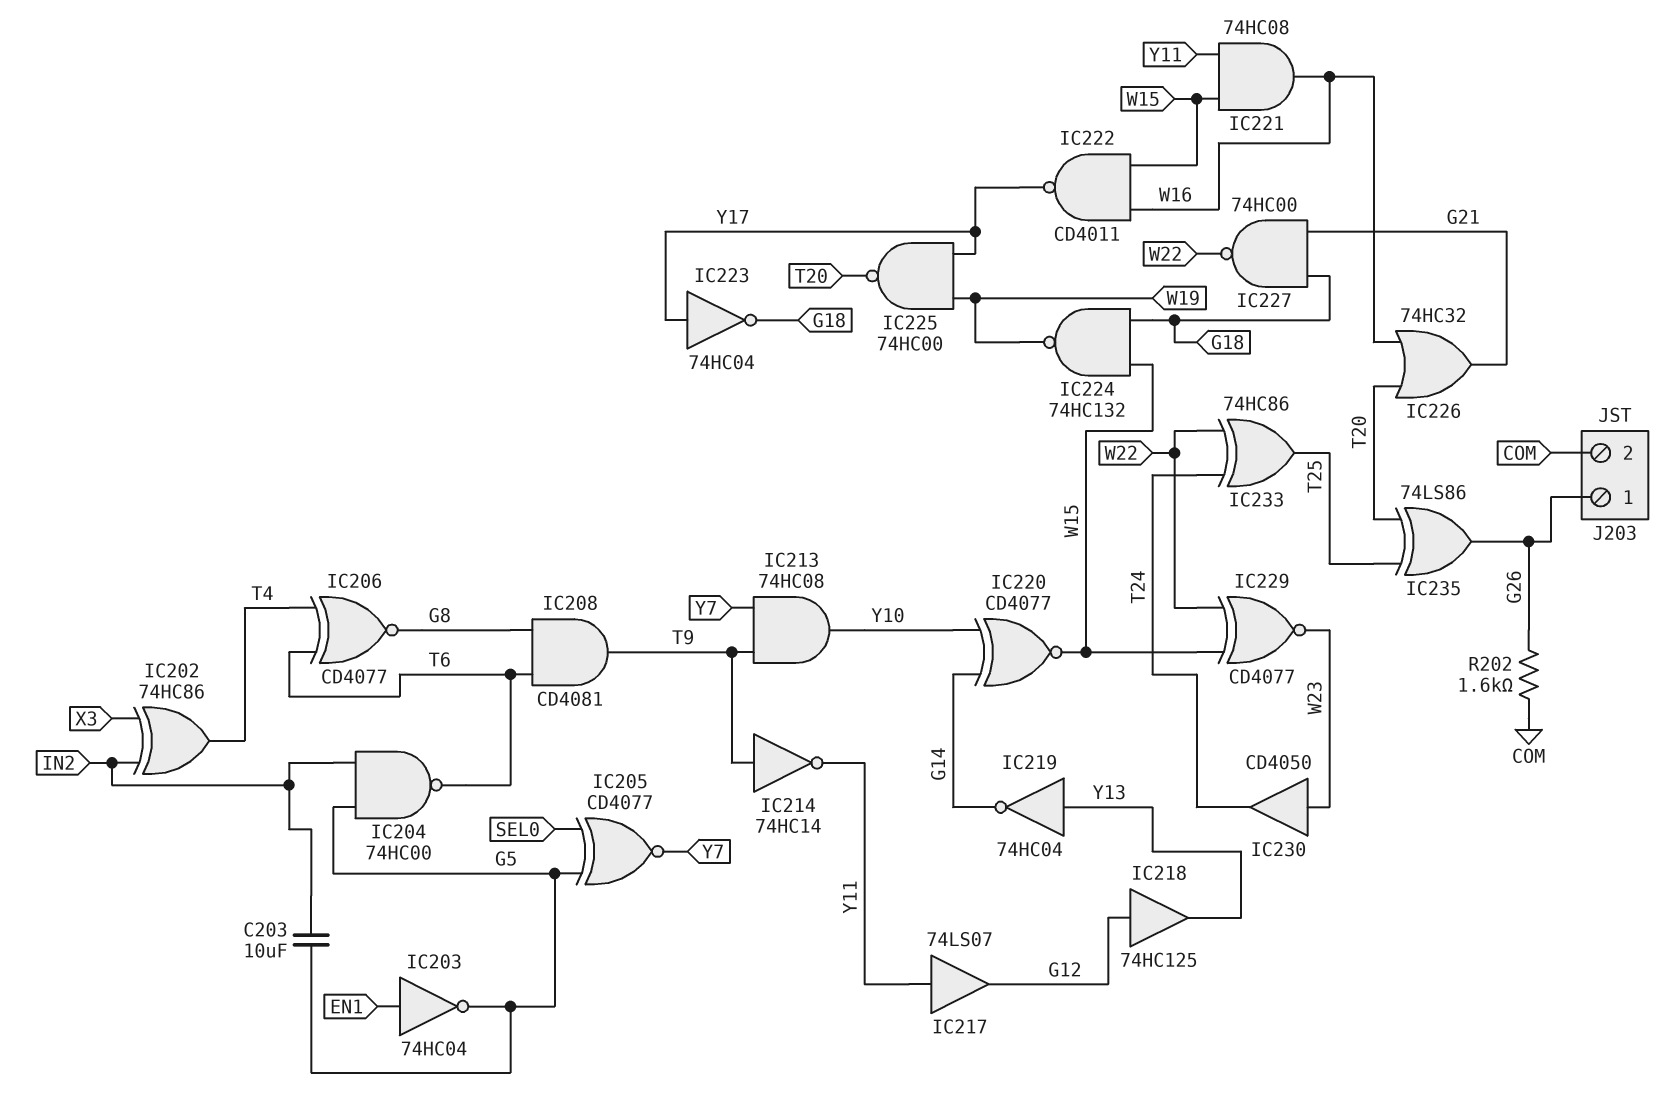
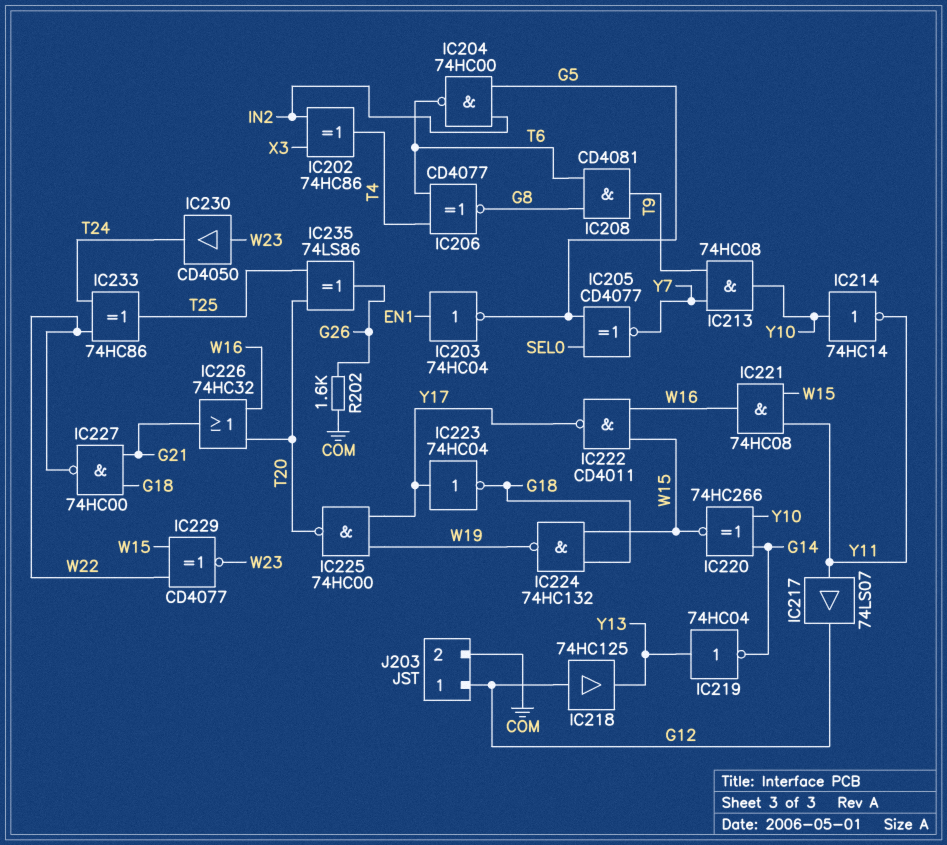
C203: 10uF (G5, IN2) -> none
IC214: NOT 74HC14 (in T9, out Y11) -> NOT 74HC14 (in Y10, out Y11)
IC220: XNOR CD4077 (in G14, in Y10, out W15) -> XNOR 74HC266 (in G14, in Y10, out W15)
J203 pin 1: G26 -> G12

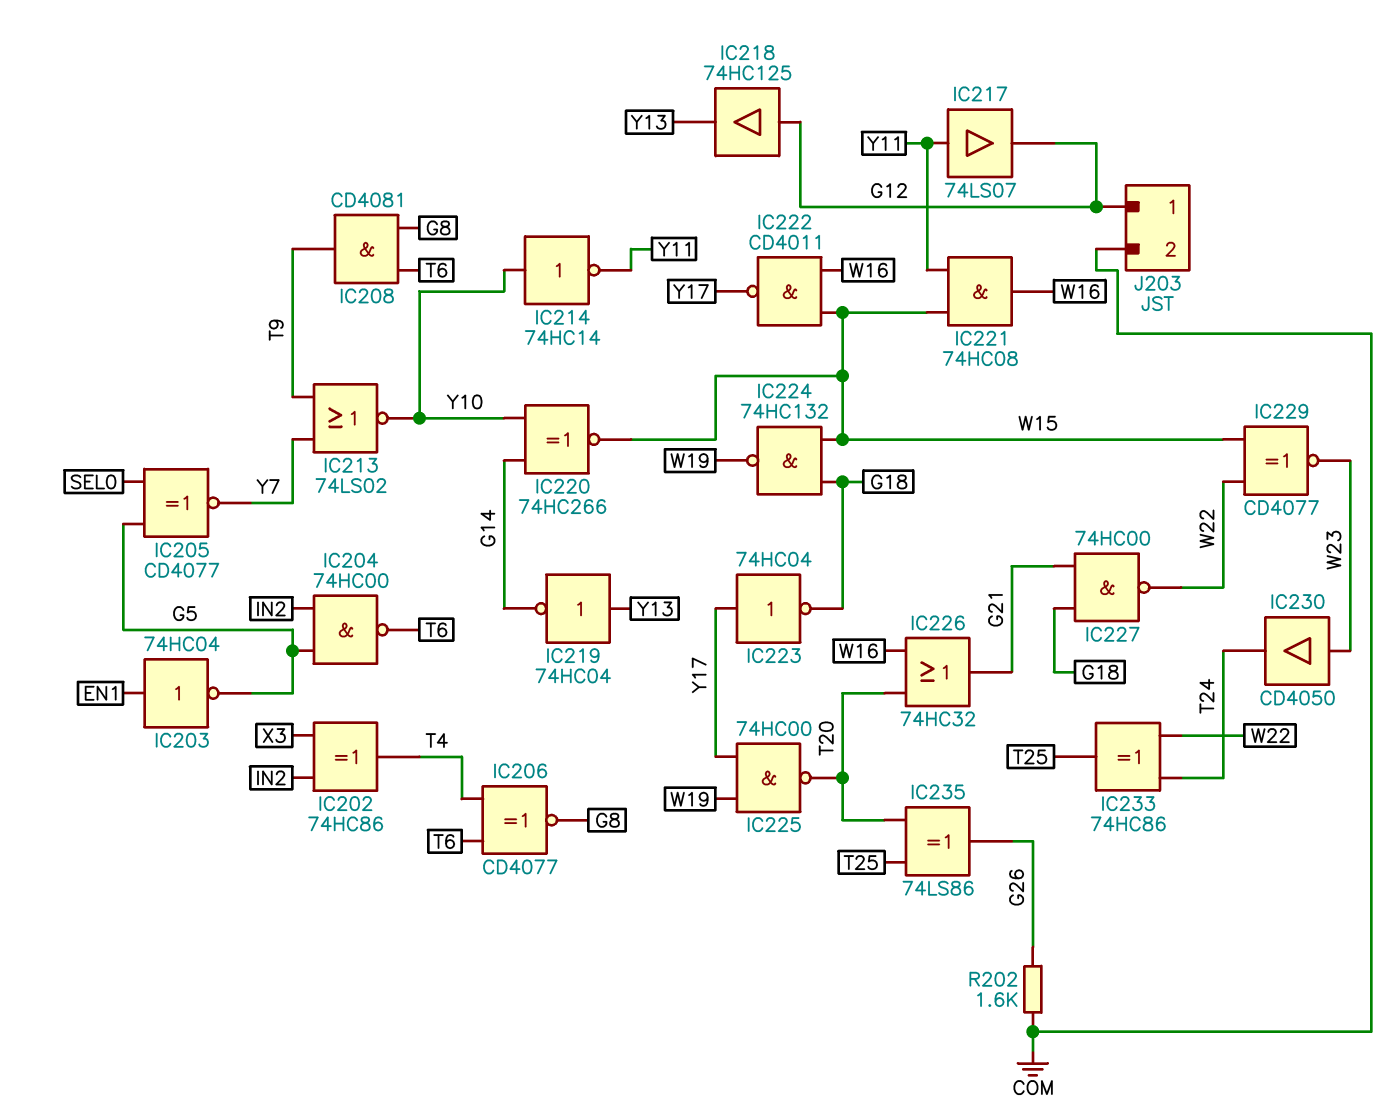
IC213: AND 74HC08 (in T9, in Y7, out Y10) -> NOR 74LS02 (in T9, in Y7, out Y10)

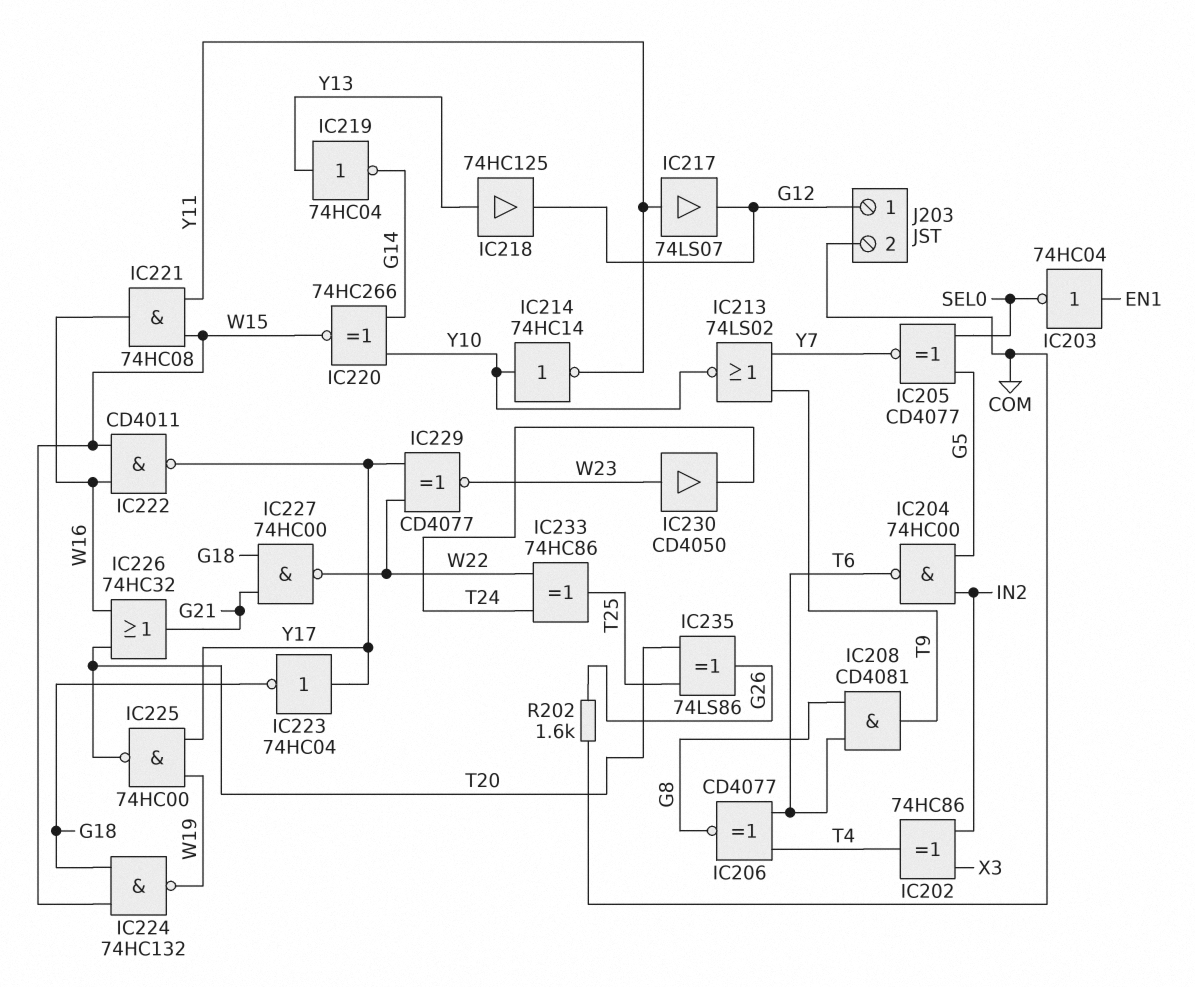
IC203: NOT 74HC04 (in EN1, out G5) -> NOT 74HC04 (in EN1, out SEL0)
IC218: buffer 74HC125 (in G12, out Y13) -> buffer 74HC125 (in Y13, out G12)
IC229: XNOR CD4077 (in W15, in W22, out W23) -> XNOR CD4077 (in W22, in Y17, out W23)

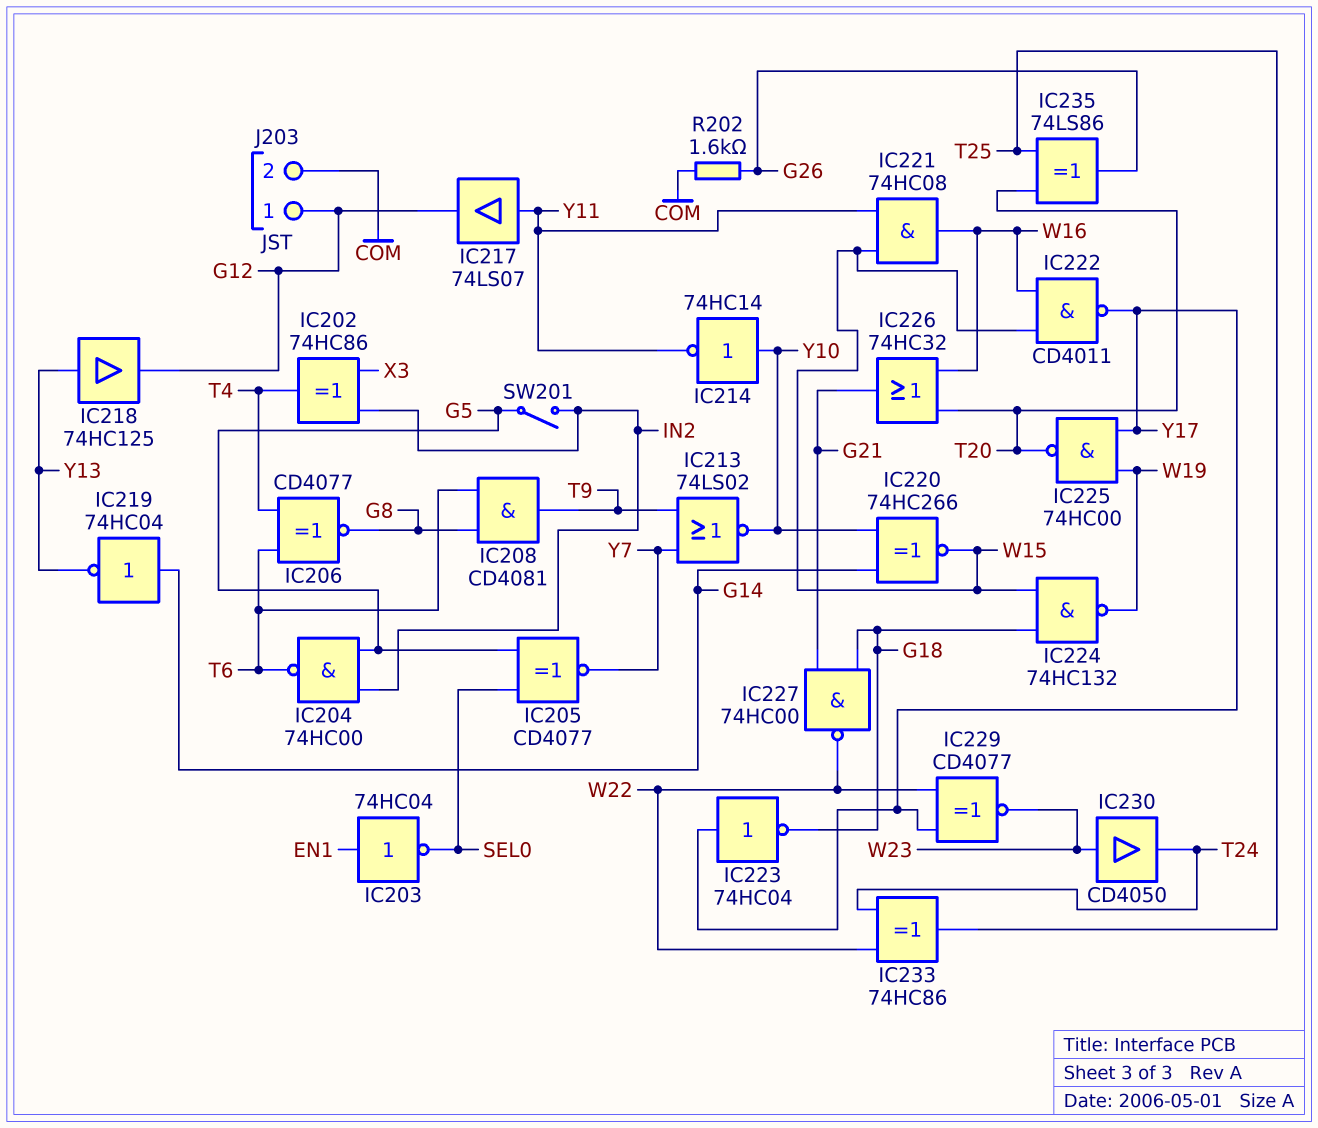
IC219: NOT 74HC04 (in Y13, out G14) -> NOT 74HC04 (in G14, out Y13)
SW201: none -> switch (G5, IN2)

